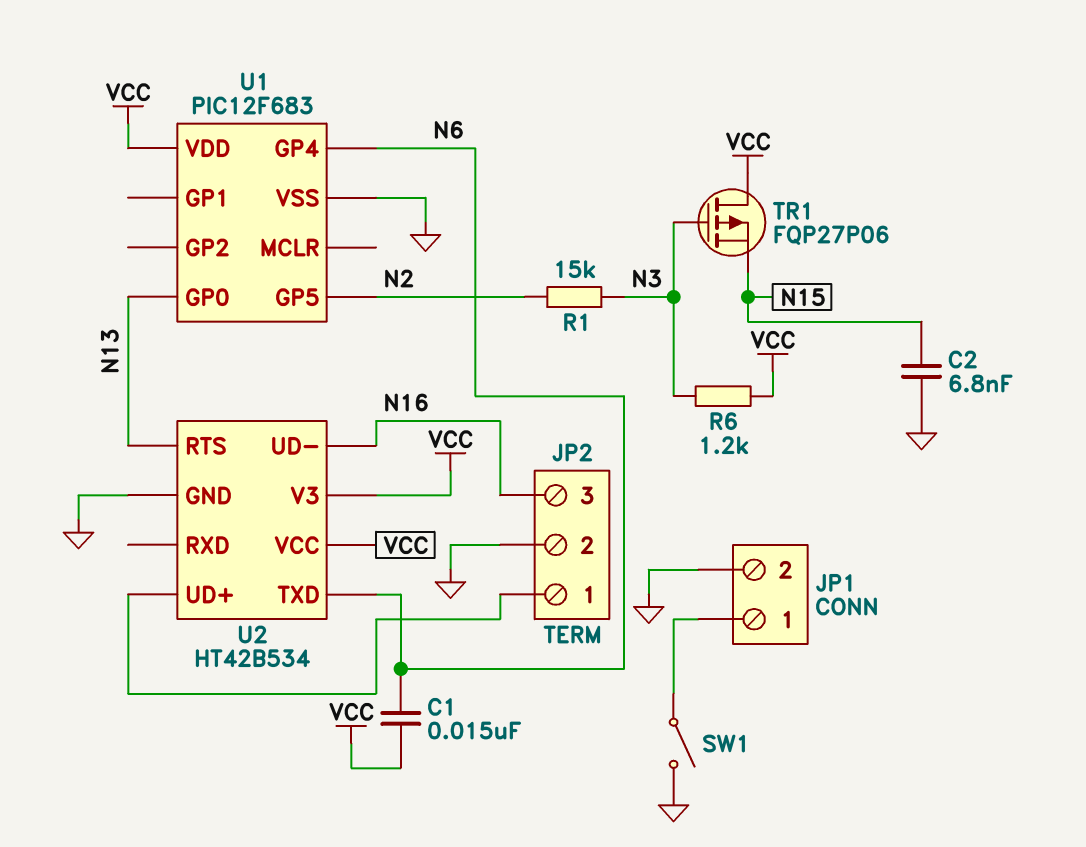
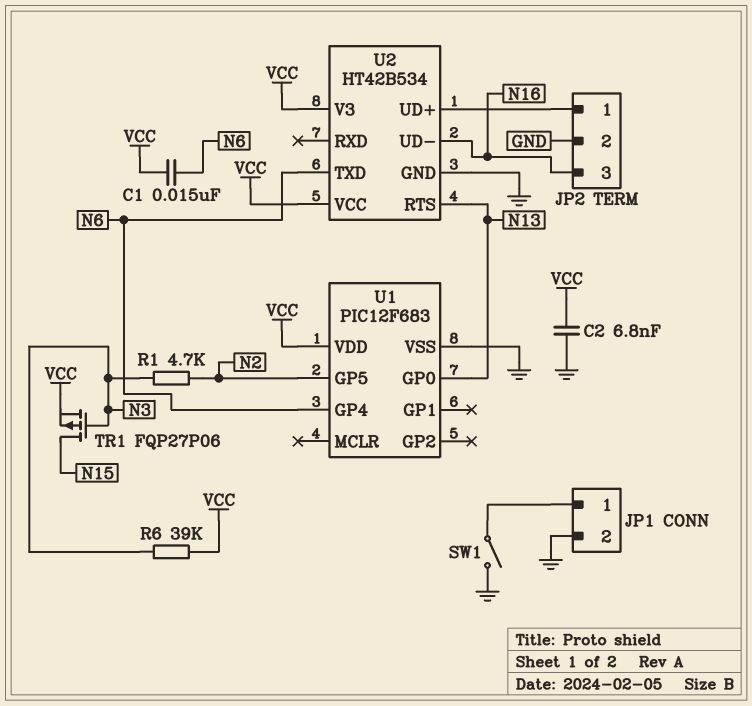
C2: 6.8nF (GND, N15) -> 6.8nF (GND, VCC)
R1: 15k (N2, N3) -> 4.7k (N2, N3)
R6: 1.2k (N3, VCC) -> 39k (N3, VCC)
TR1: PMOS FQP27P06 (G N3, D VCC, S N15) -> PMOS FQP27P06 (G N3, D N15, S VCC)

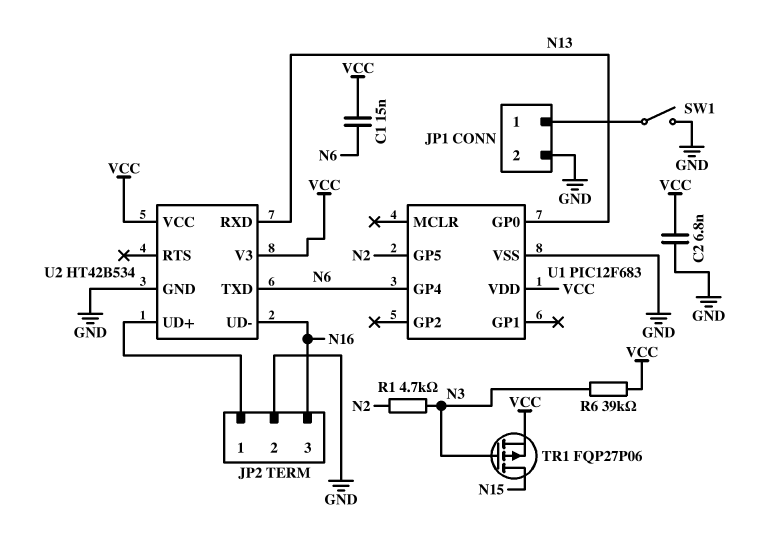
U2 pin RTS: N13 -> none
U2 pin RXD: none -> N13

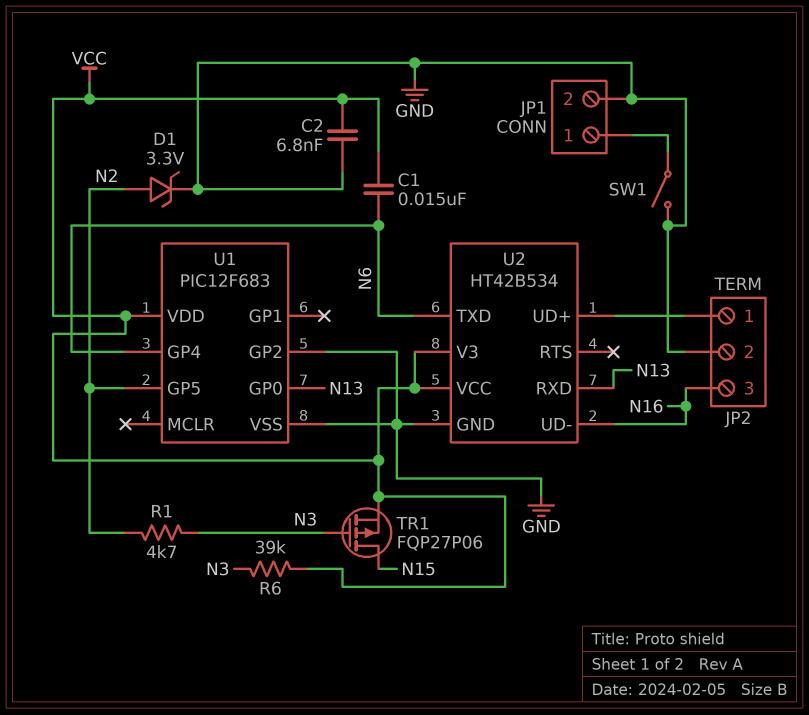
D1: none -> zener 3.3V (A N2, K GND)
U1 pin GP2: none -> GND

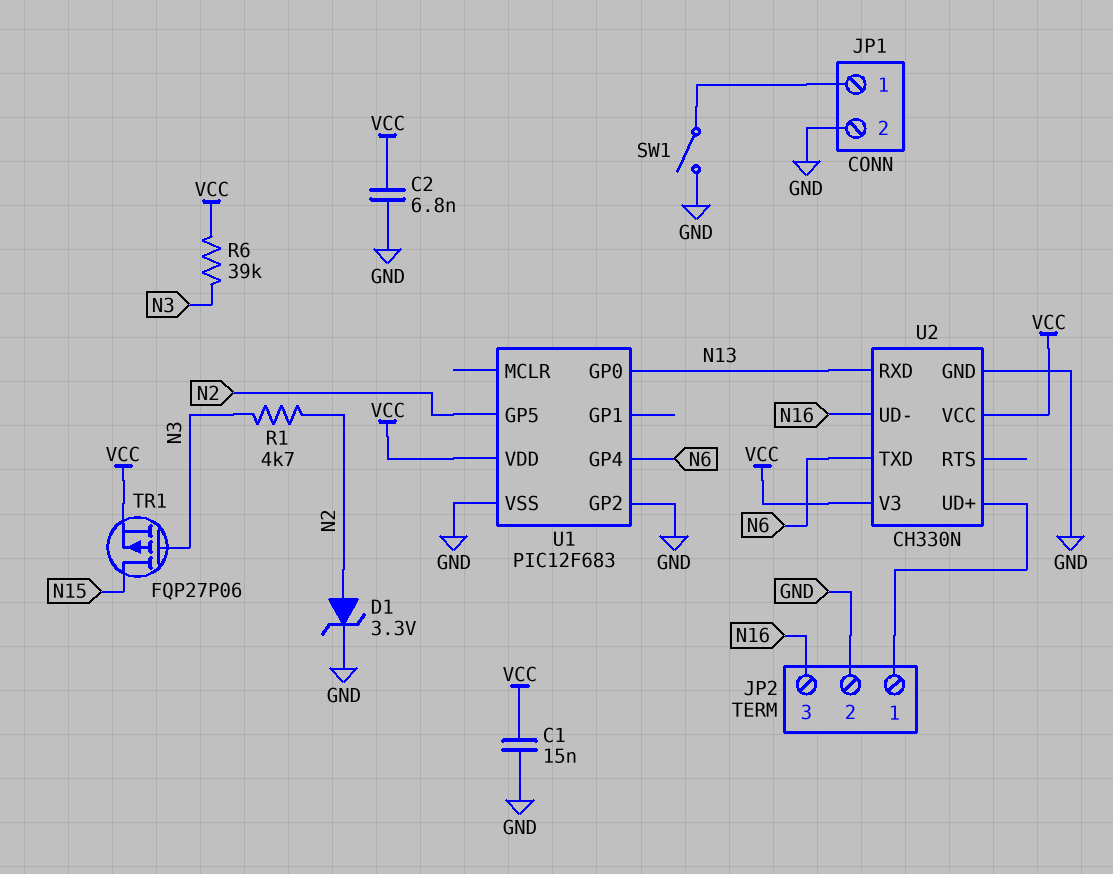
C1: 15nF (N6, VCC) -> 15nF (GND, VCC)
U2: HT42B534 -> CH330N

